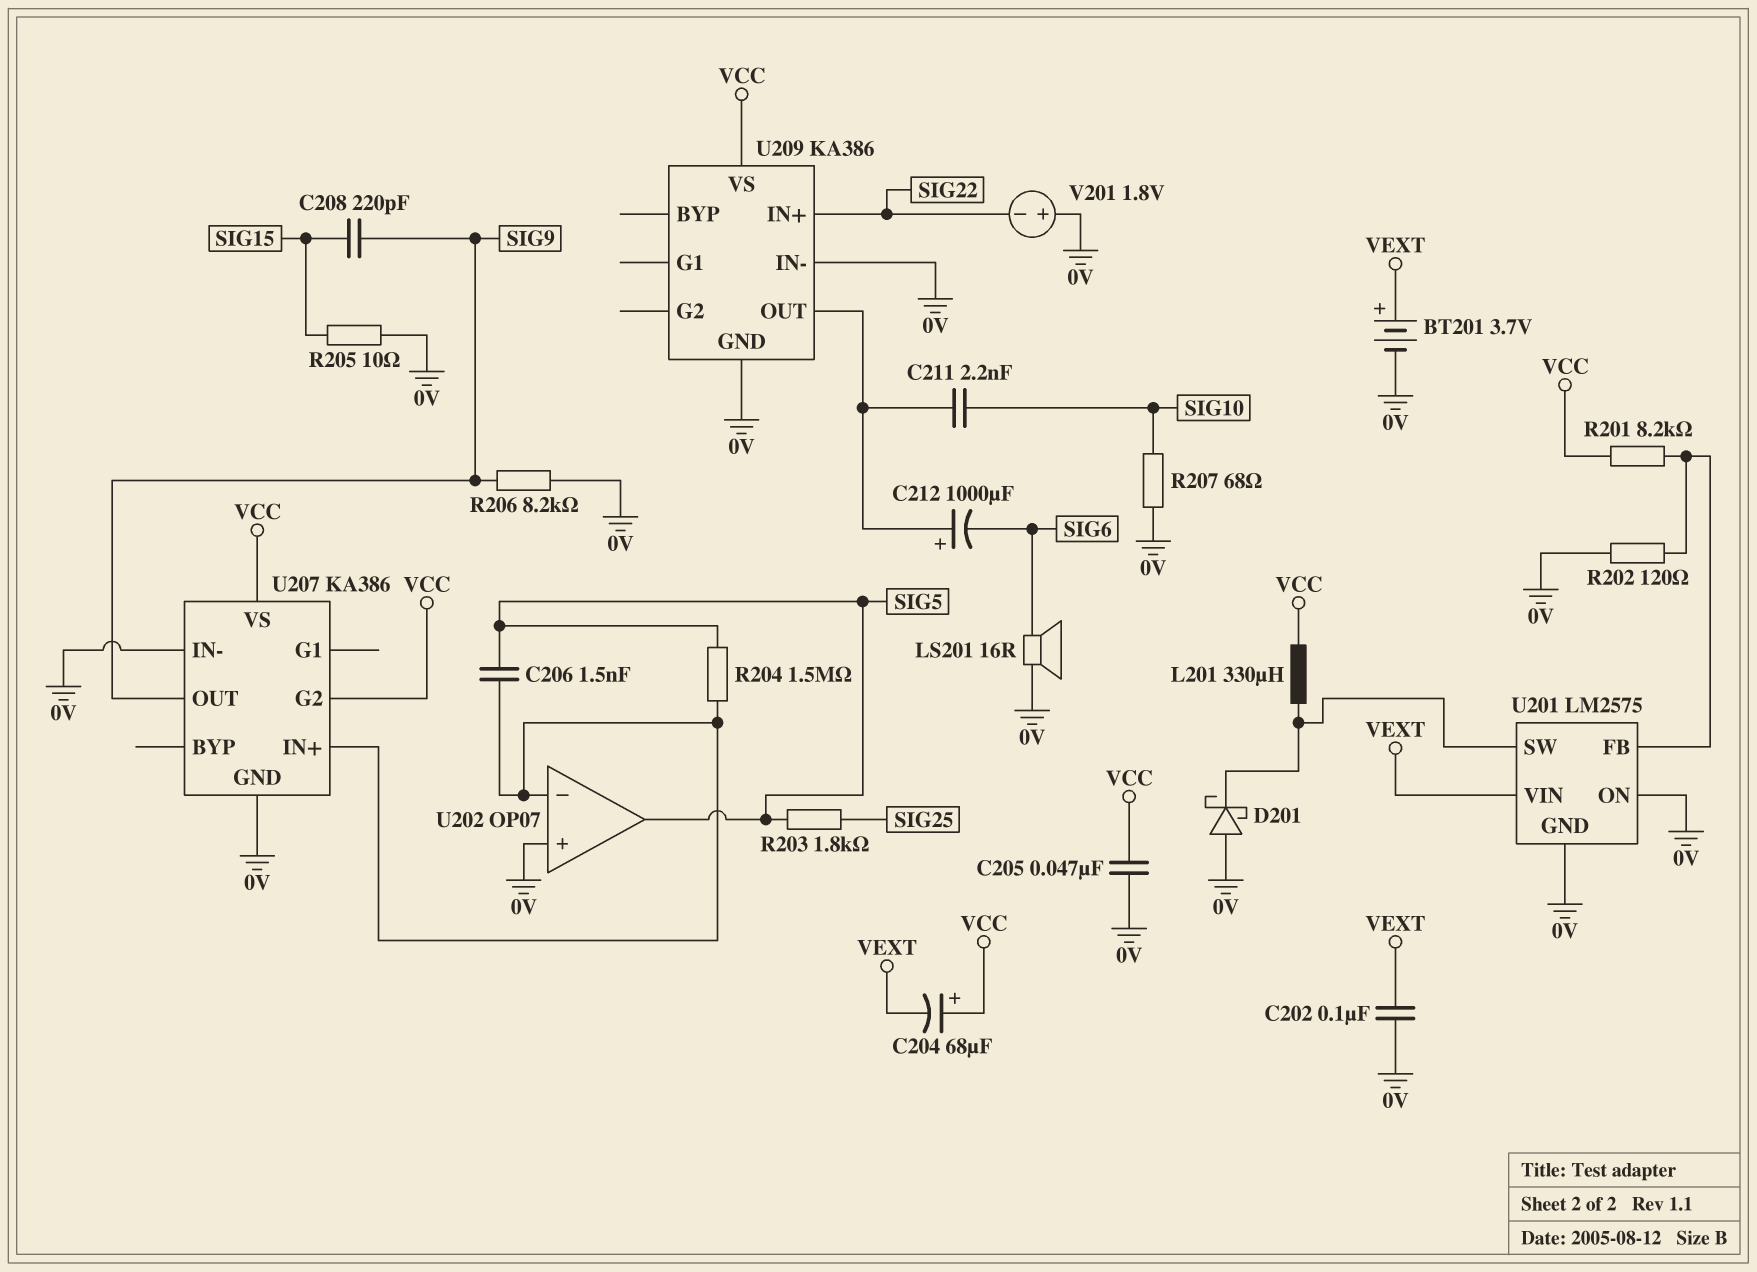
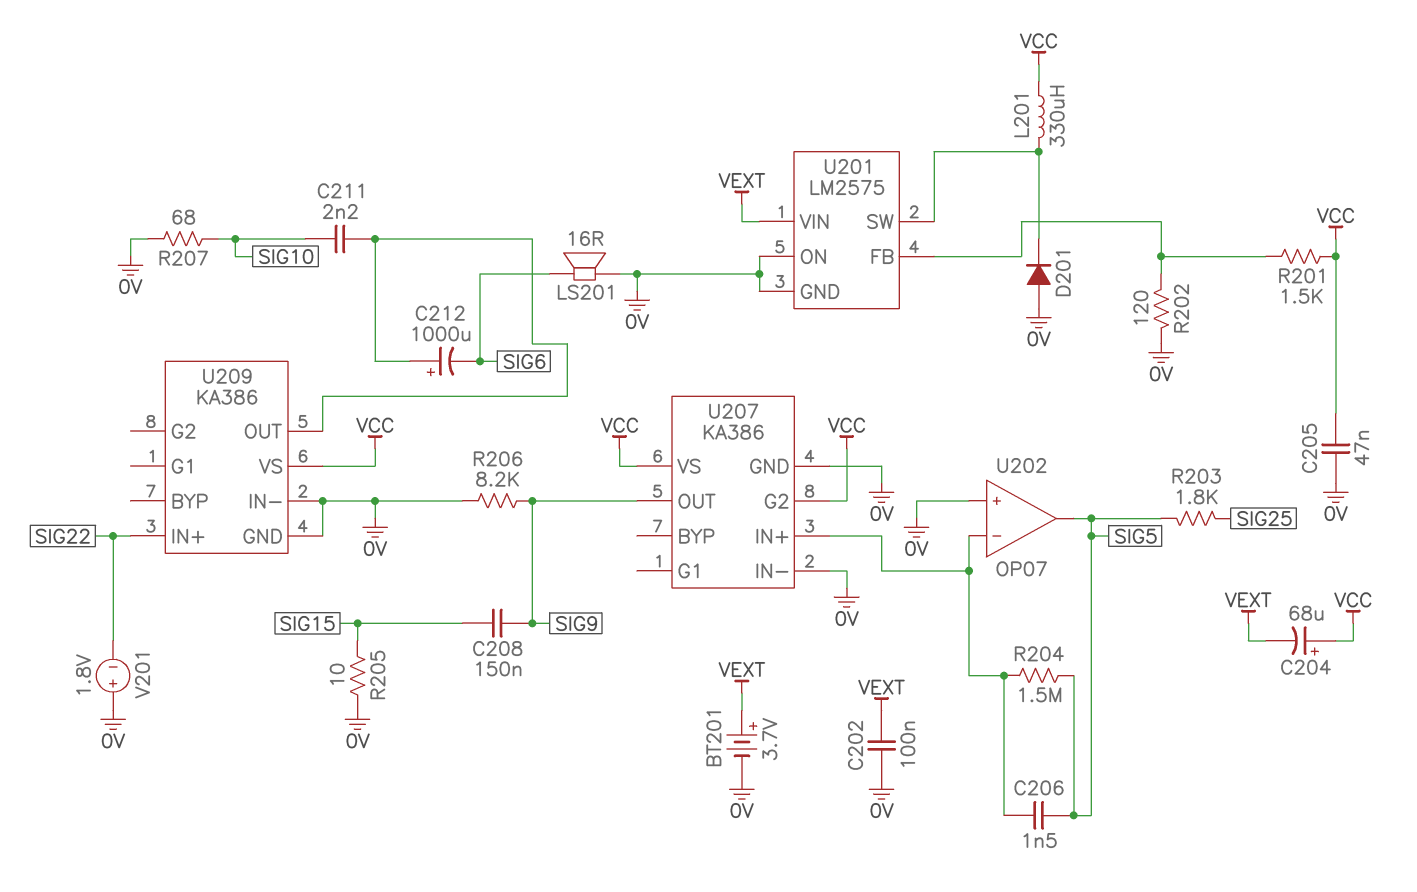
C208: 220pF (SIG9, SIG15) -> 150nF (SIG9, SIG15)
D201: schottky (A 0V, K U201/SW) -> diode (A 0V, K U201/SW)
R201: 8.2k (U201/FB, VCC) -> 1.5k (U201/FB, VCC)

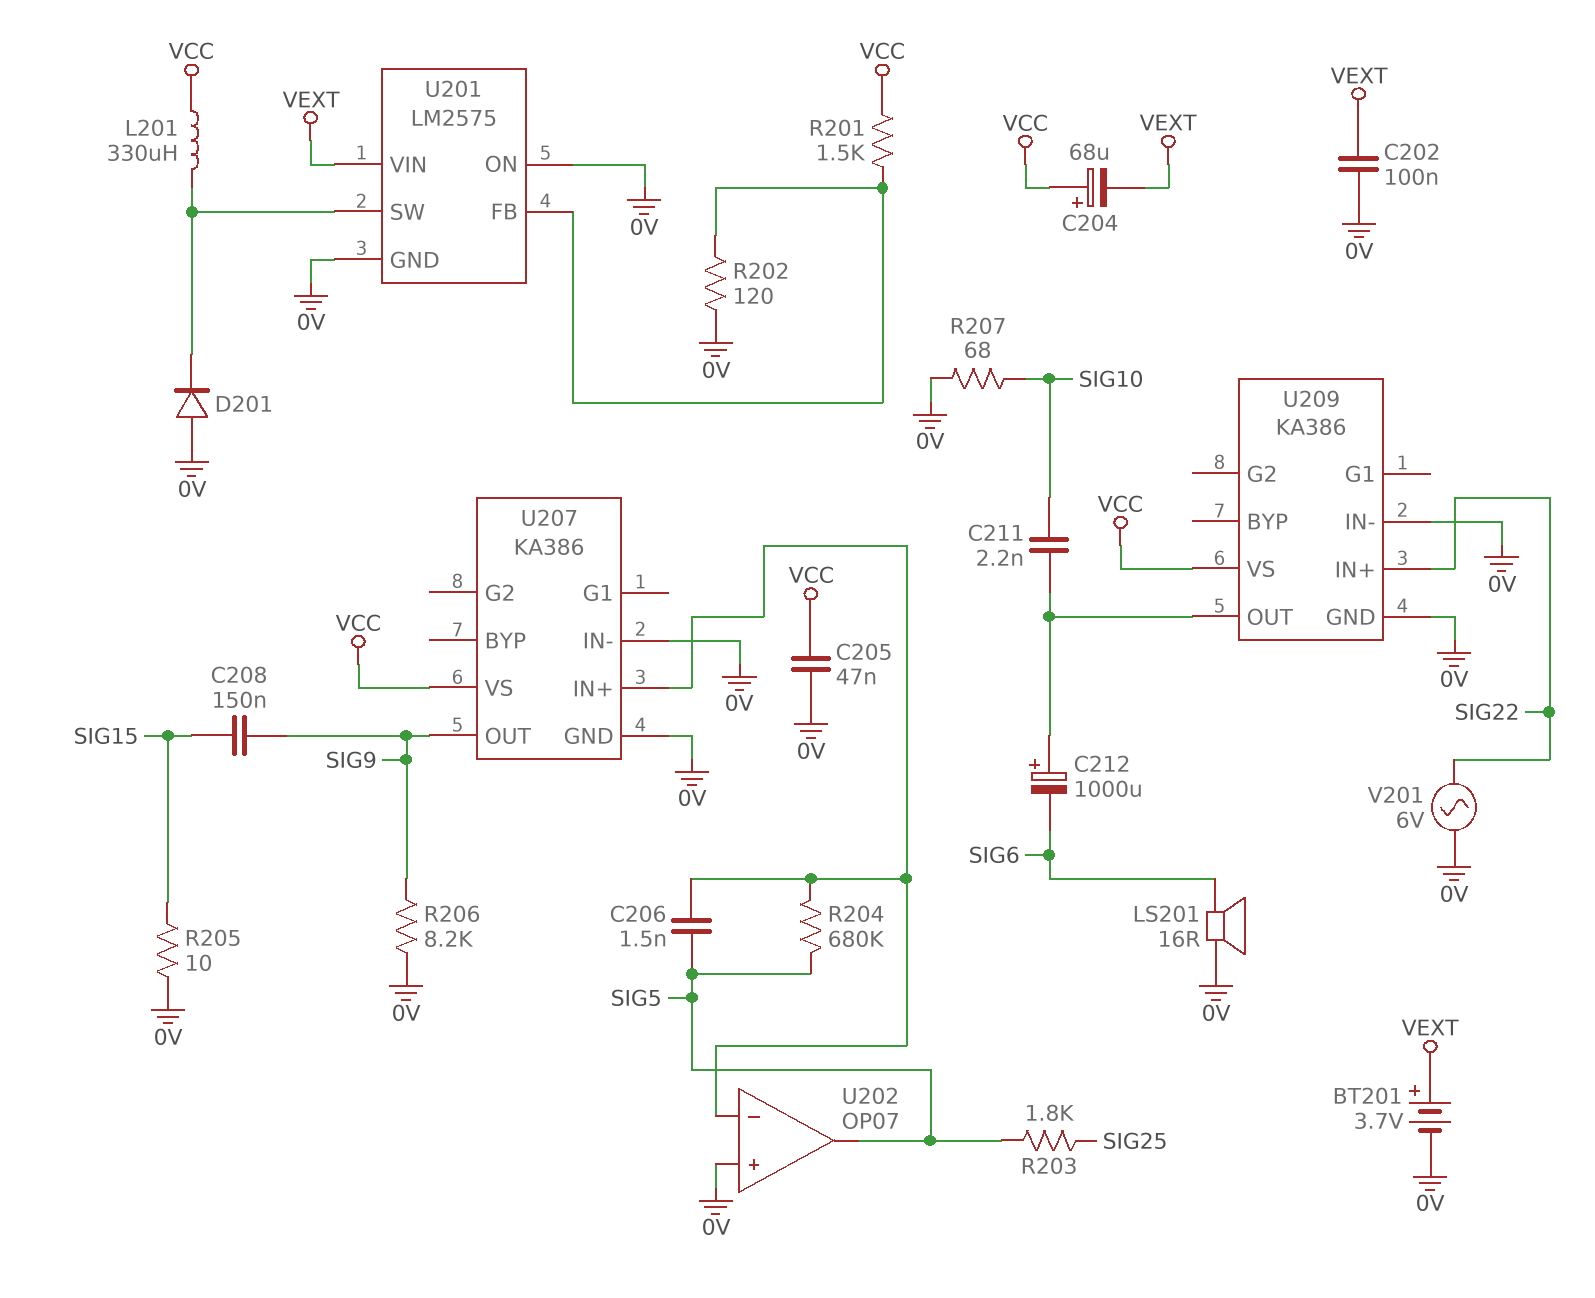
R204: 1.5M (SIG5, U202/in-) -> 680k (SIG5, U202/in-)
U207 pin G2: VCC -> none
V201: 1.8V (plus 0V, minus SIG22) -> AC 6V (0V, SIG22)

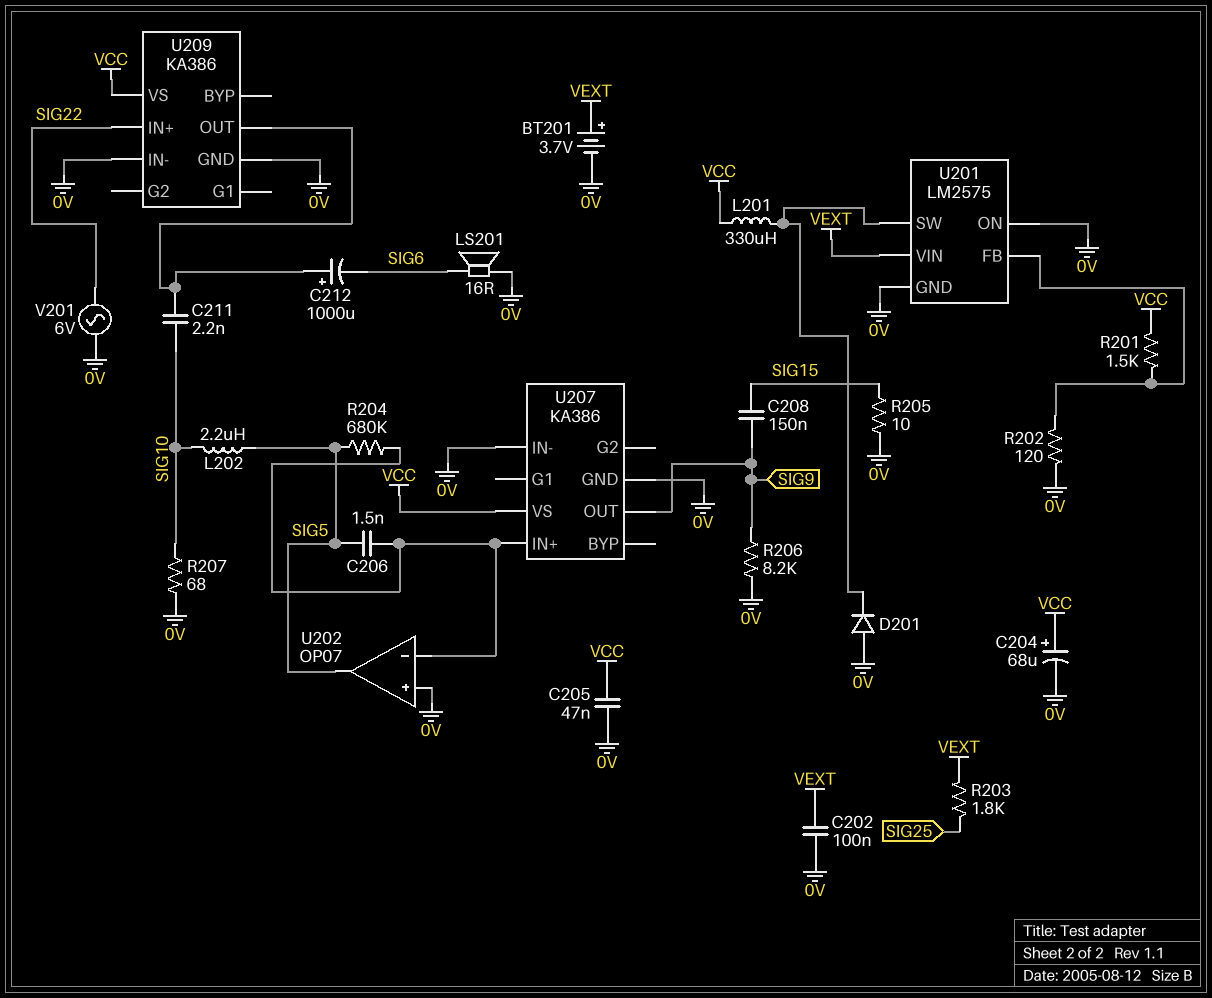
C204: 68uF (plus VCC, minus VEXT) -> 68uF (plus VCC, minus 0V)
L202: none -> 2.2uH (SIG5, SIG10)
R203: 1.8k (SIG5, SIG25) -> 1.8k (SIG25, VEXT)

